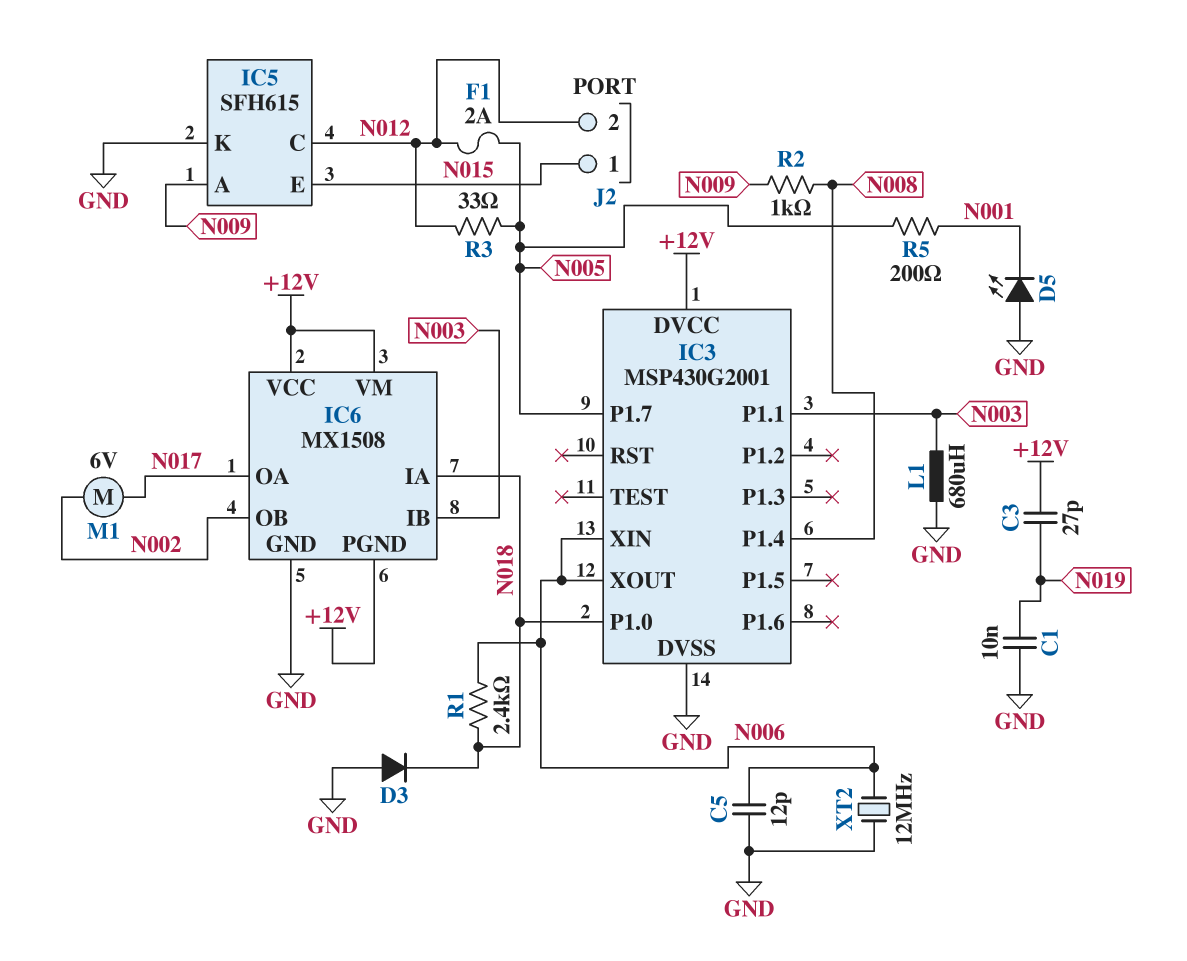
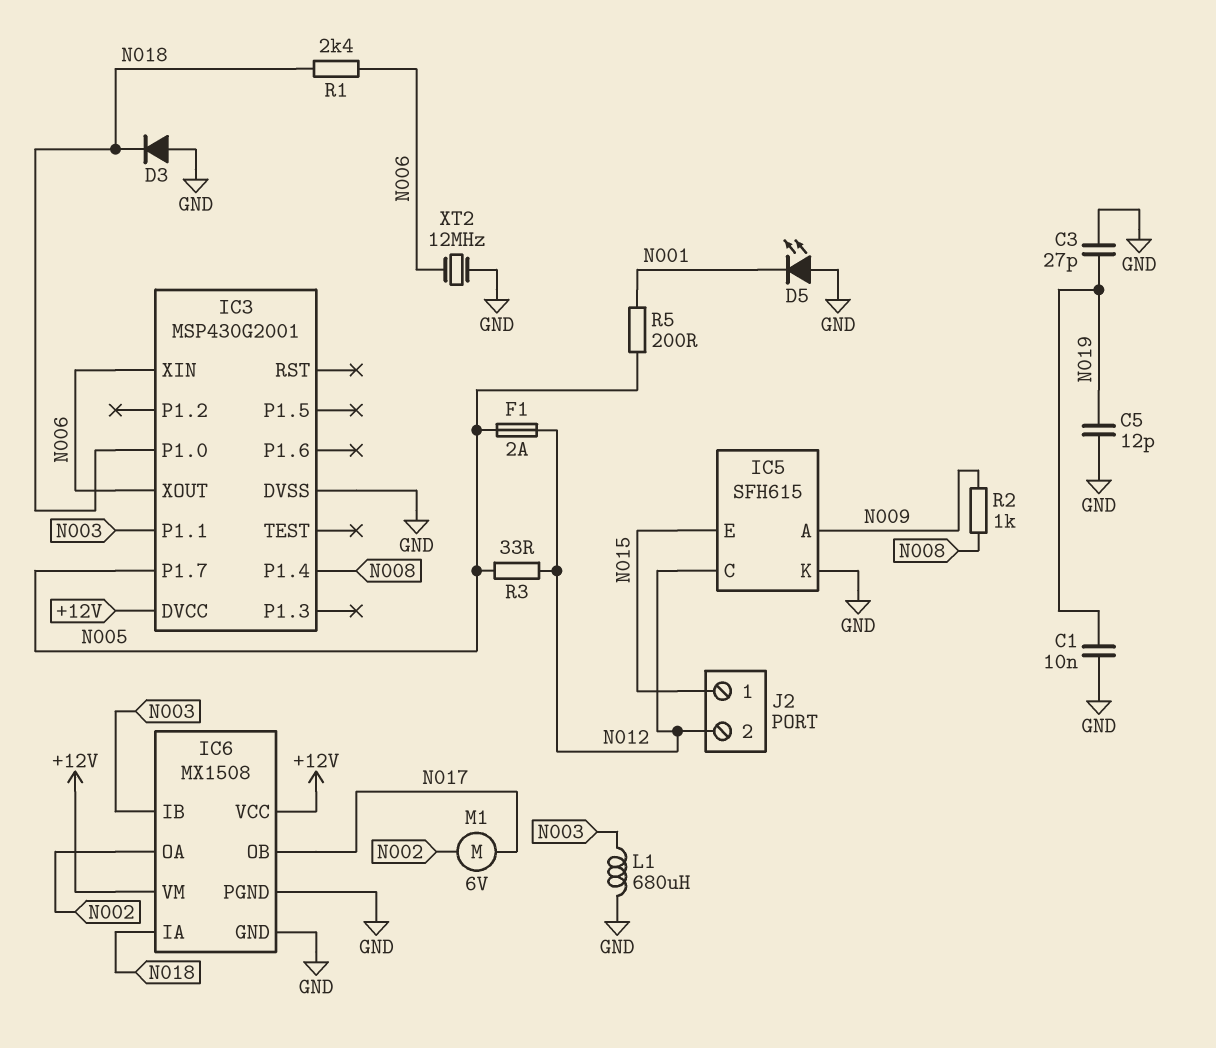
C3: 27pF (+12V, N019) -> 27pF (GND, N019)
C5: 12pF (GND, N006) -> 12pF (GND, N019)
IC6 pin OA: N017 -> N002
IC6 pin OB: N002 -> N017
IC6 pin PGND: +12V -> GND

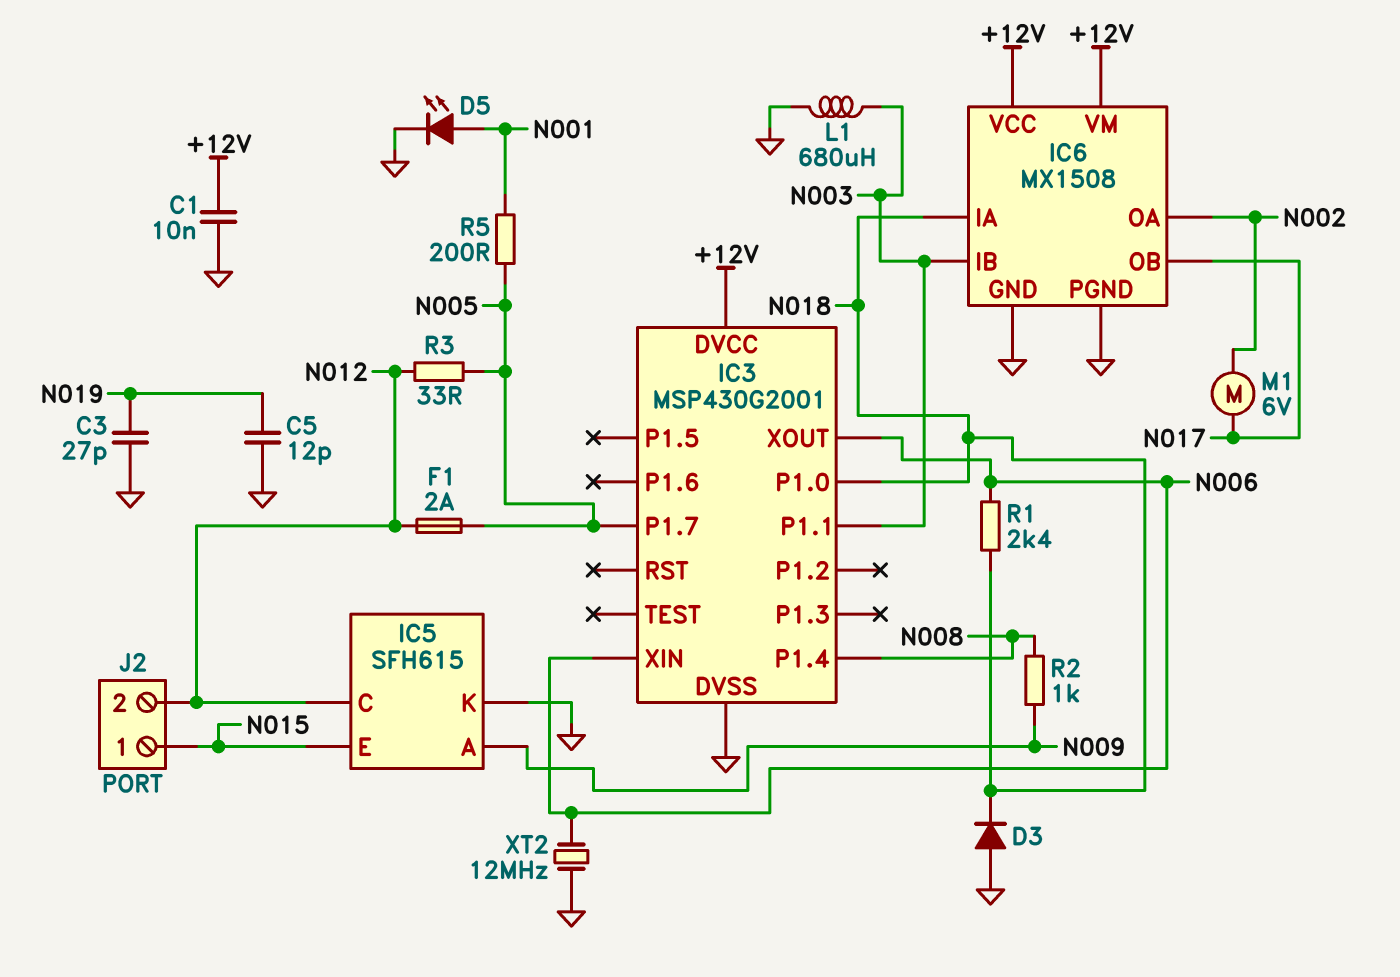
C1: 10nF (GND, N019) -> 10nF (+12V, GND)
D5: LED (A GND, K N001) -> LED (A N001, K GND)

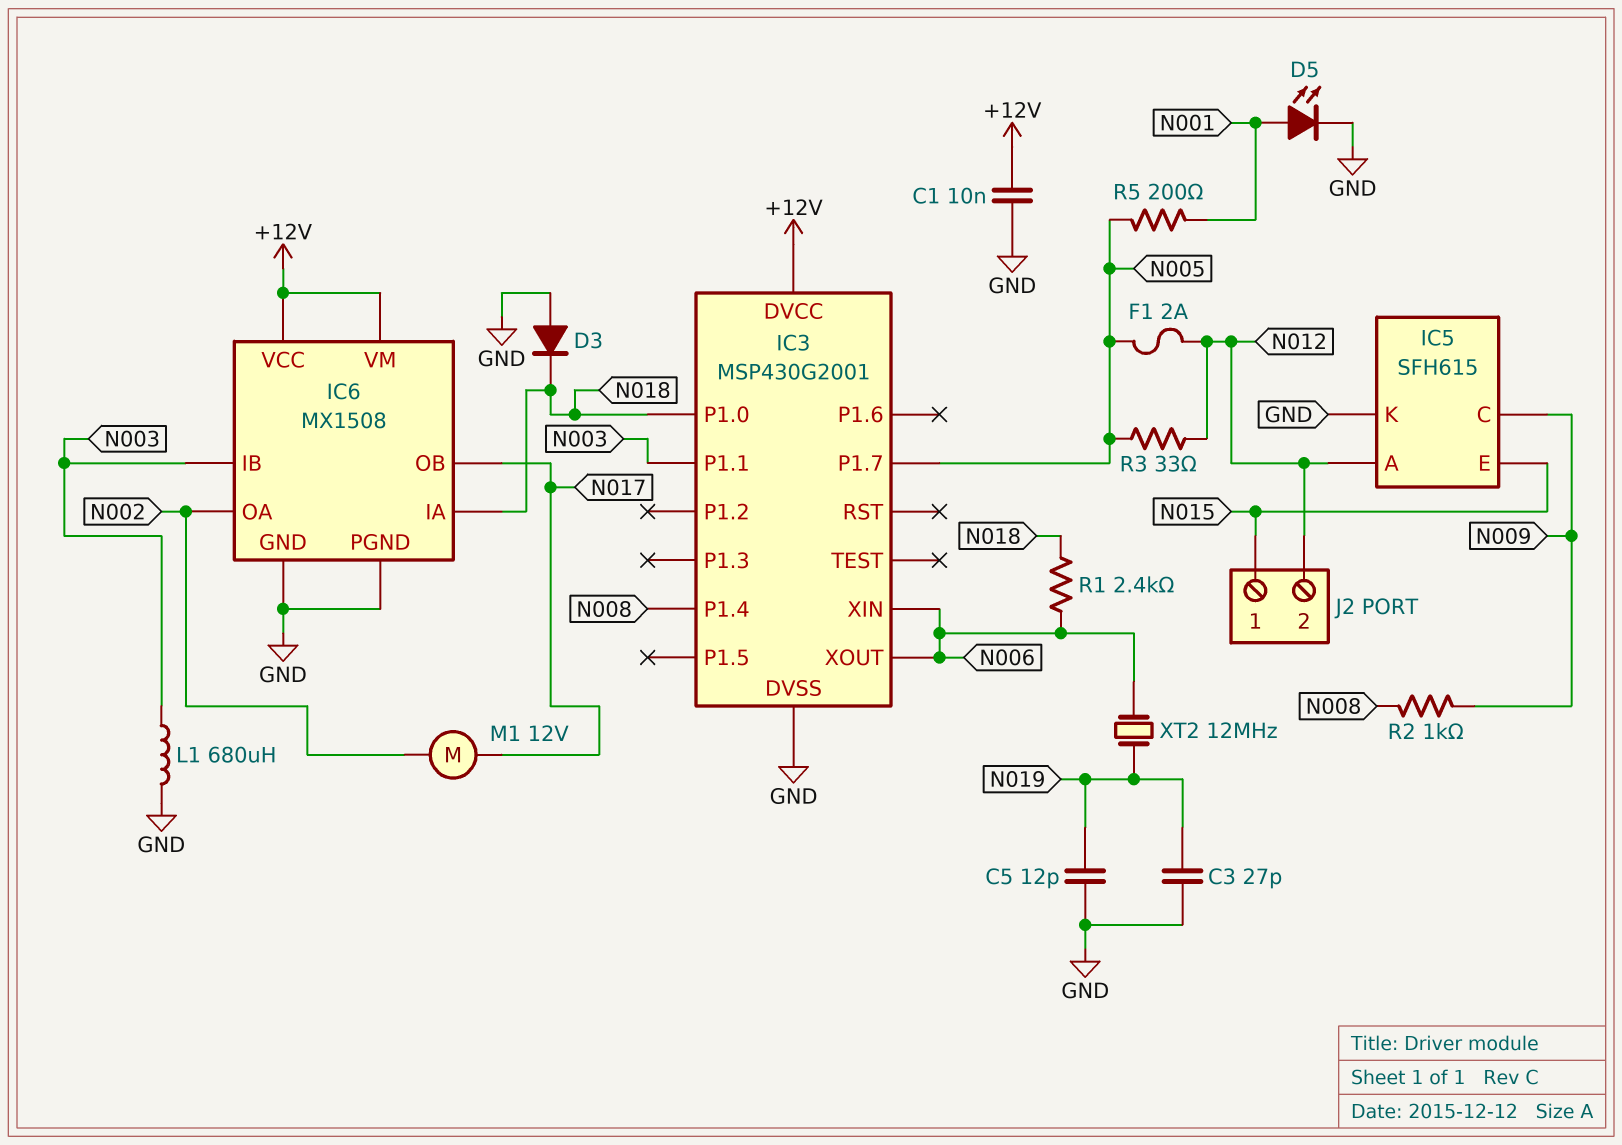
IC5 pin A: N009 -> N012
IC5 pin C: N012 -> N009
M1: motor 6V (N002, N017) -> motor 12V (N002, N017)
XT2: 12MHz (GND, N006) -> 12MHz (N006, N019)

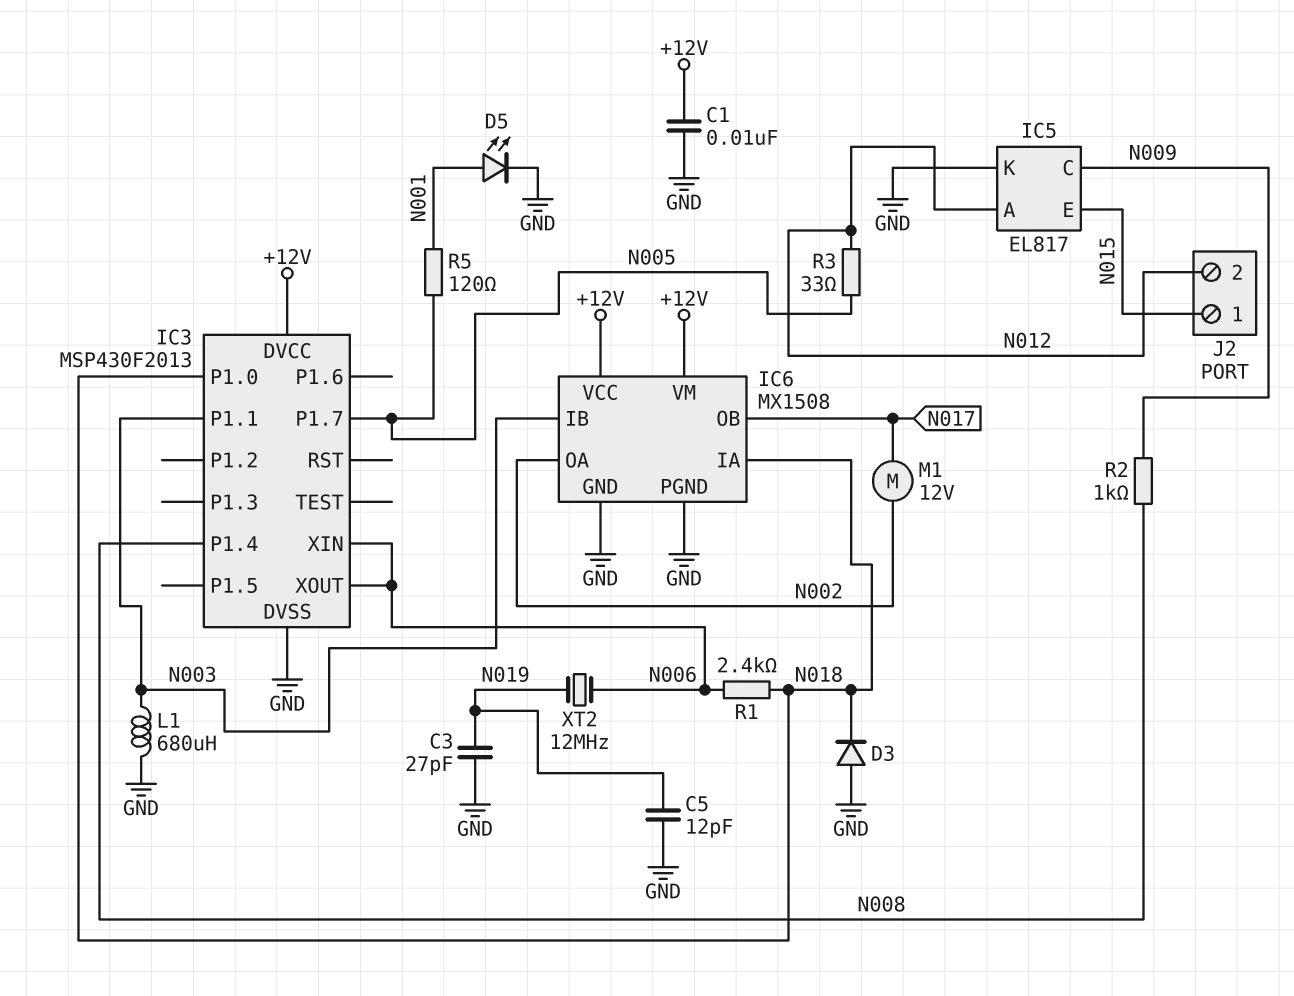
F1: 2A (N005, N012) -> none
IC3: MSP430G2001 -> MSP430F2013
IC5: SFH615 -> EL817
R5: 200 (N001, N005) -> 120 (N001, N005)

